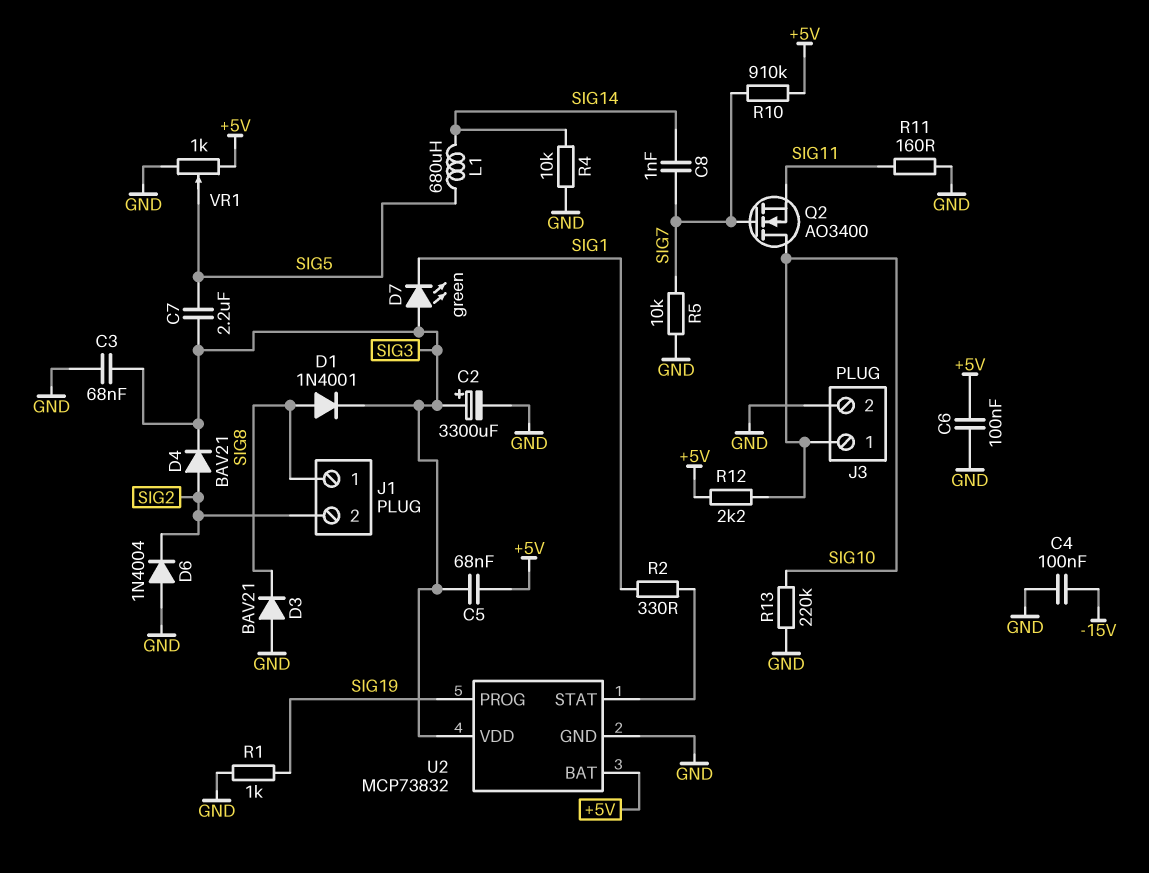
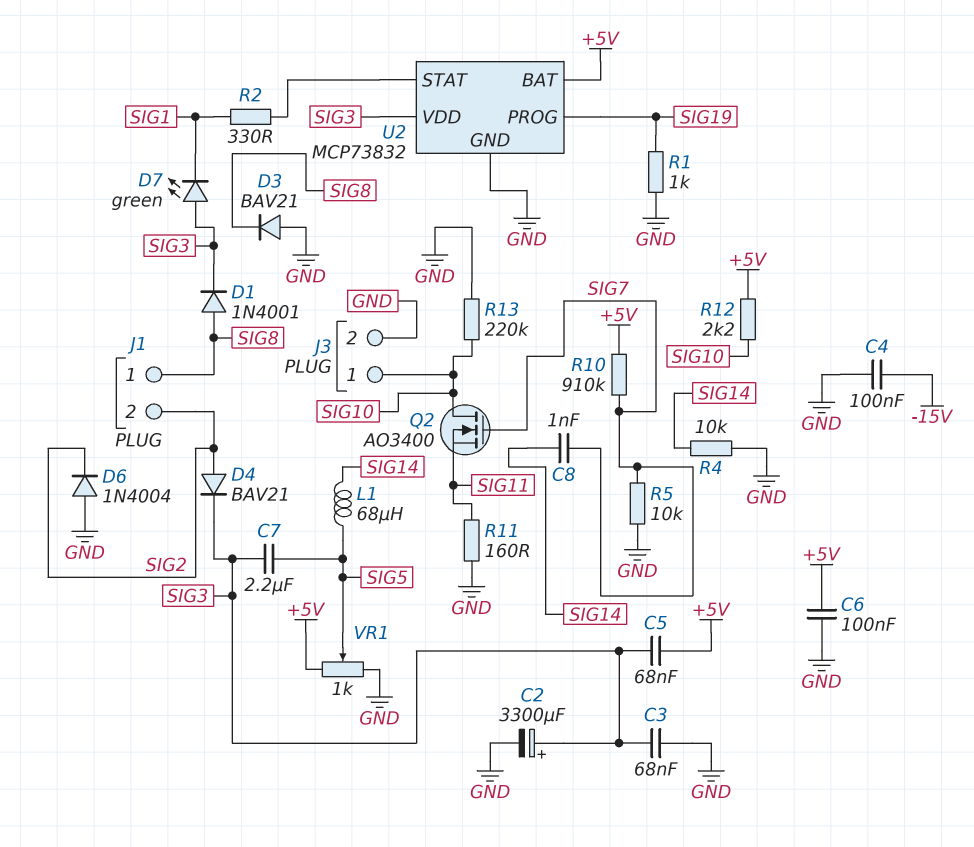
L1: 680uH (SIG5, SIG14) -> 68uH (SIG5, SIG14)

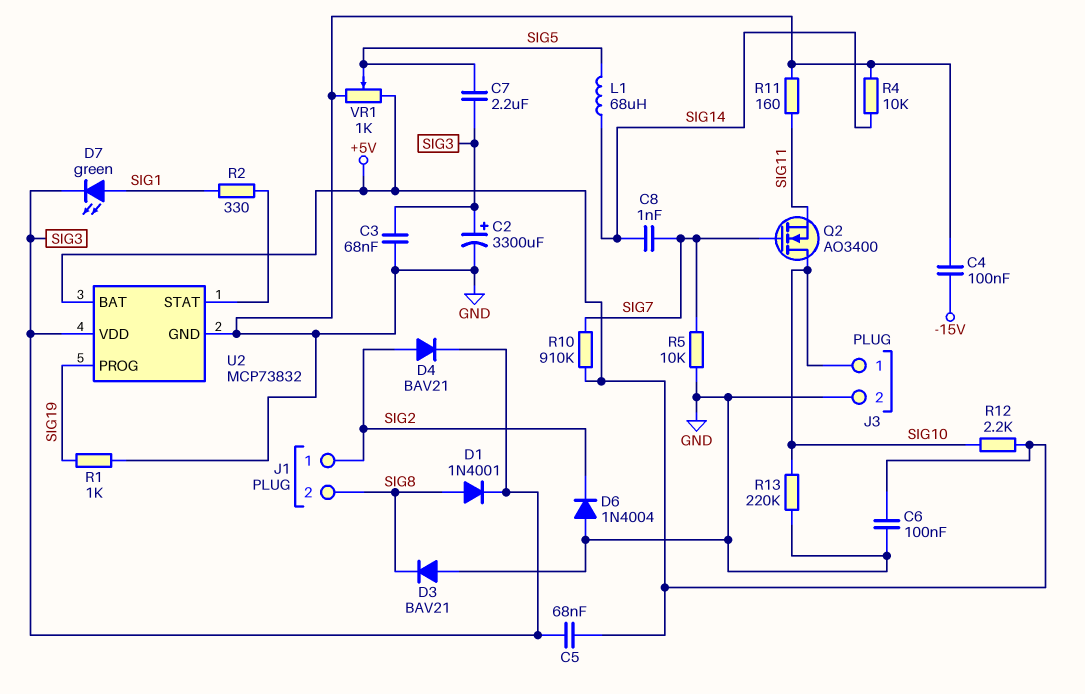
D7: LED green (A SIG3, K SIG1) -> LED green (A SIG1, K SIG3)
J1 pin 1: SIG8 -> SIG2
J1 pin 2: SIG2 -> SIG8

